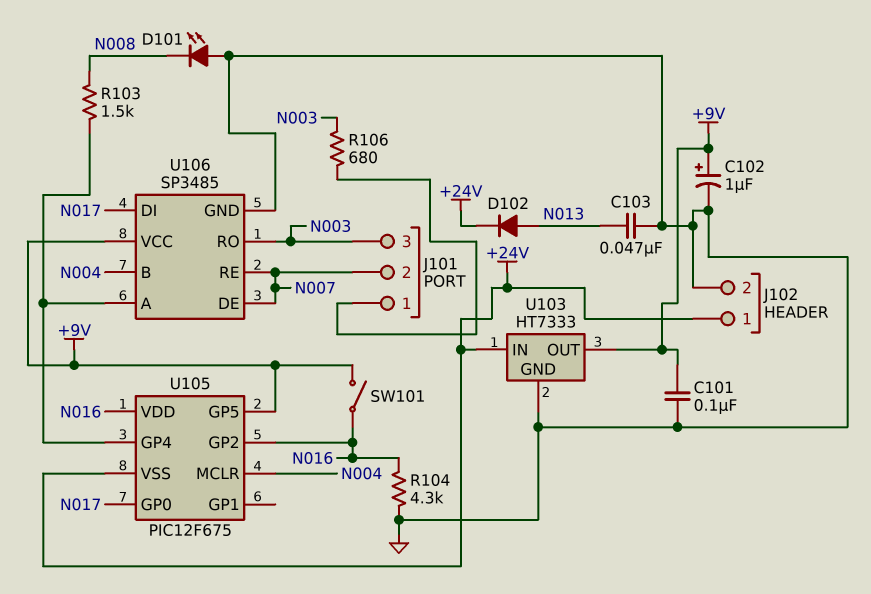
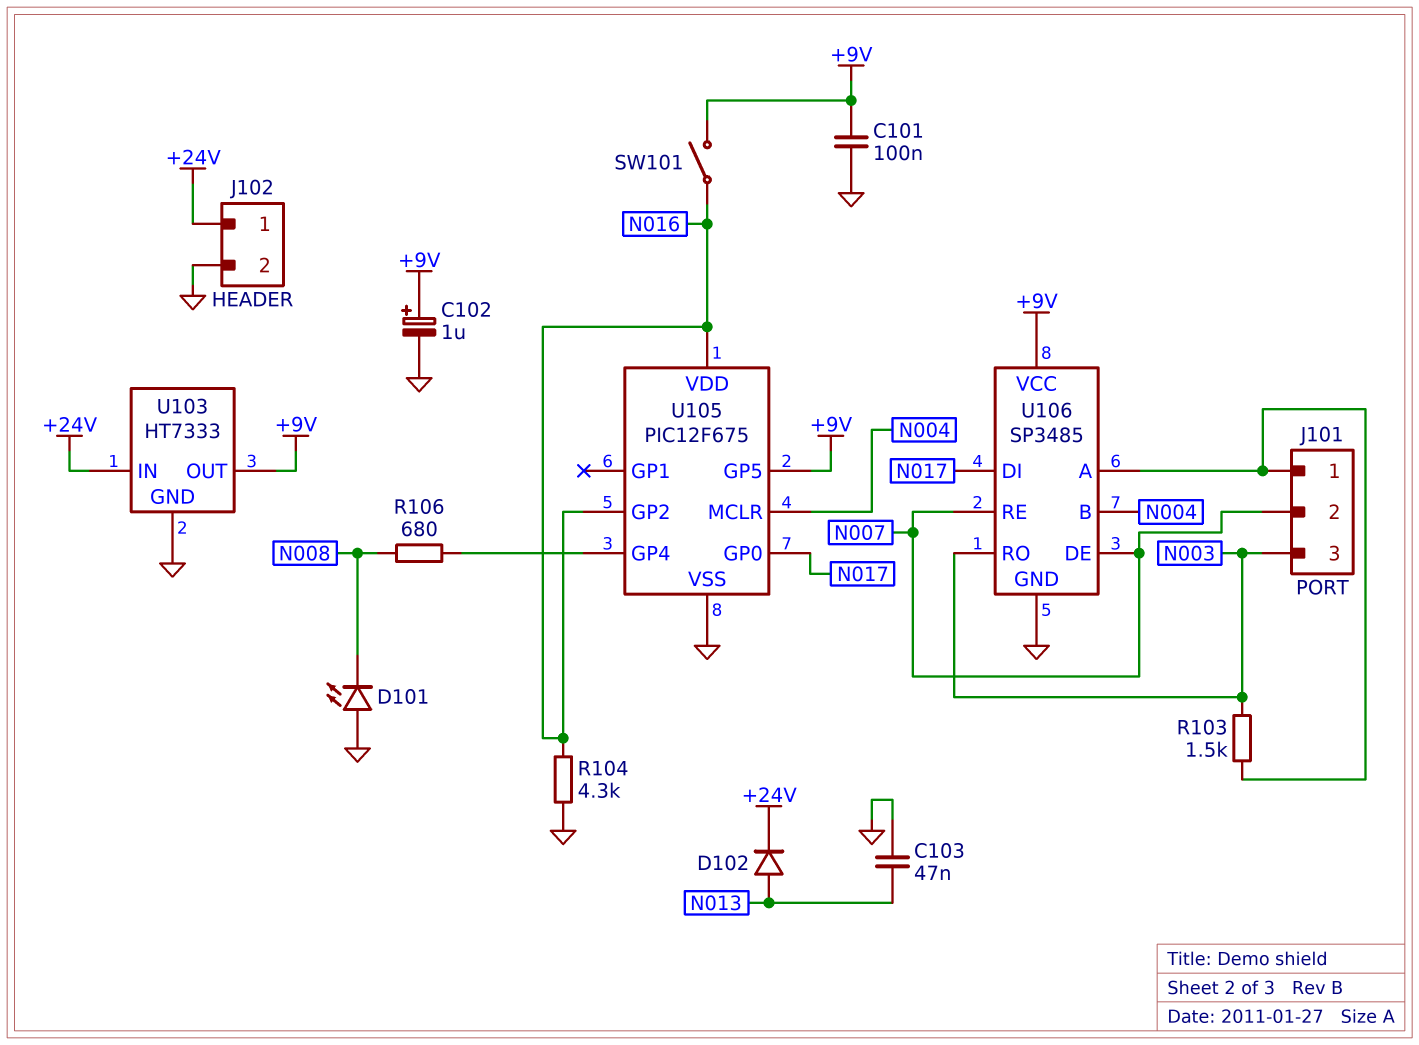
R103: 1.5k (N008, U105/GP4) -> 1.5k (J101/1, N003)
R106: 680 (J101/1, N003) -> 680 (N008, U105/GP4)
U105 pin VSS: +24V -> GND
U106 pin A: U105/GP4 -> J101/1

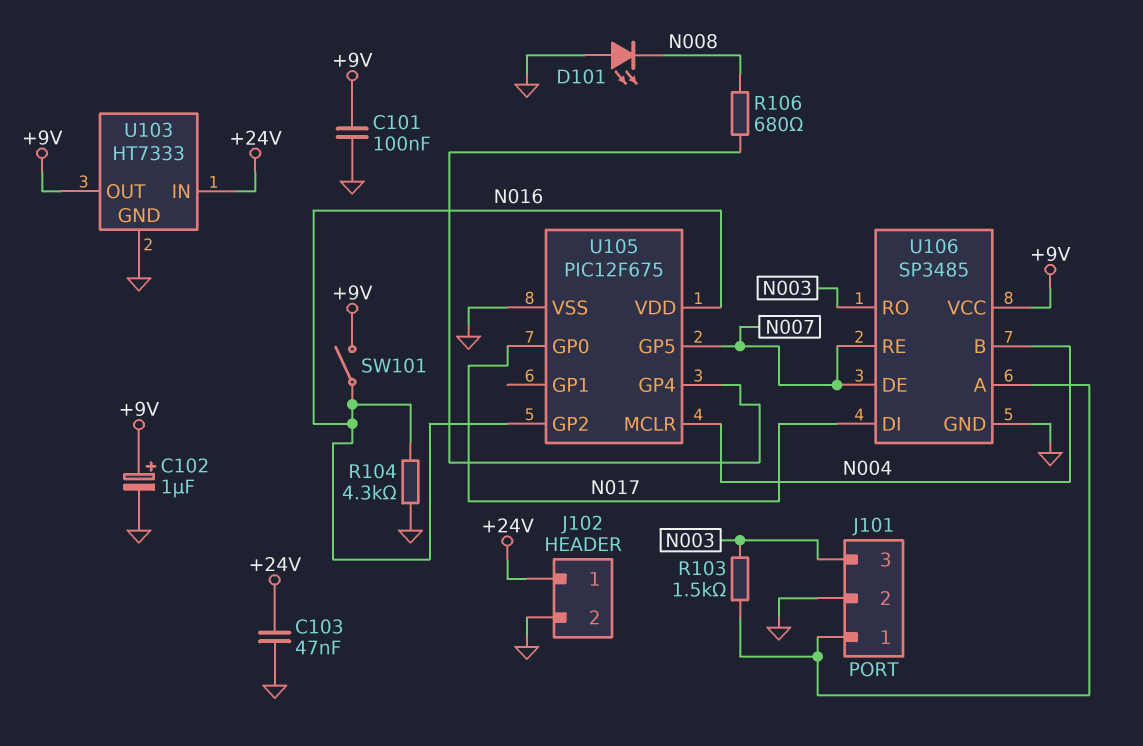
C103: 47nF (GND, N013) -> 47nF (+24V, GND)
D102: diode (A N013, K +24V) -> none
J101 pin 2: N007 -> GND
U105 pin GP5: +9V -> N007

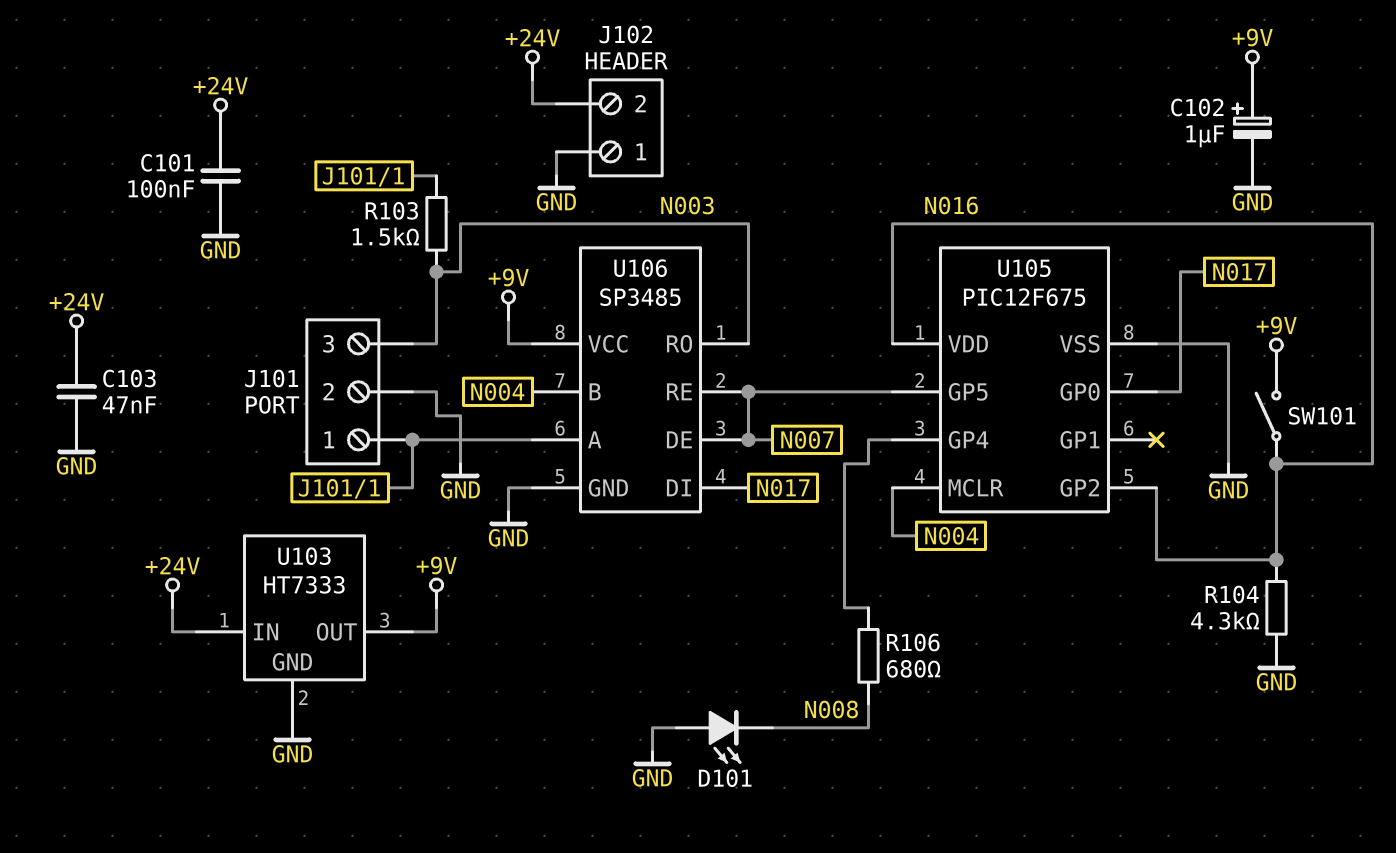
C101: 100nF (+9V, GND) -> 100nF (+24V, GND)
J102 pin 1: +24V -> GND
J102 pin 2: GND -> +24V

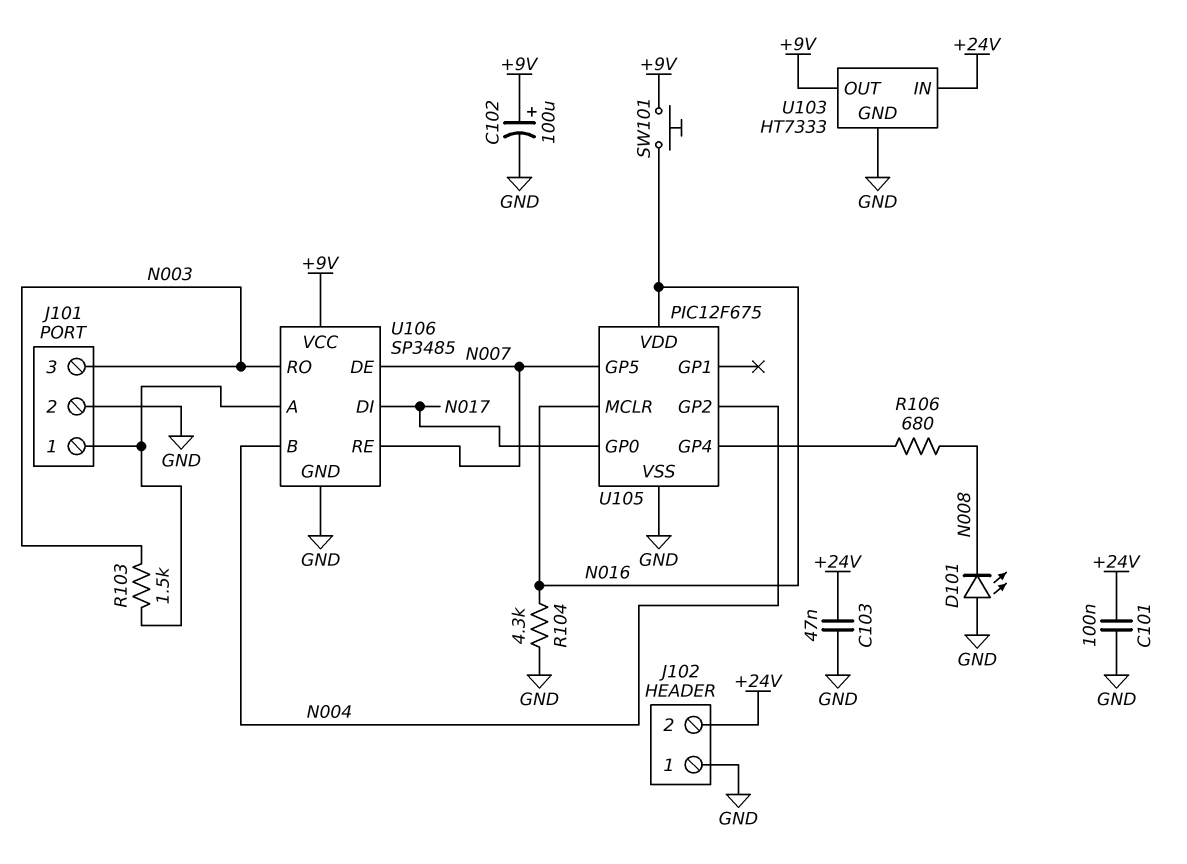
C102: 1uF (plus +9V, minus GND) -> 100uF (plus +9V, minus GND)
SW101: switch (+9V, N016) -> button (+9V, N016)
U105 pin GP2: N016 -> N004
U105 pin MCLR: N004 -> N016

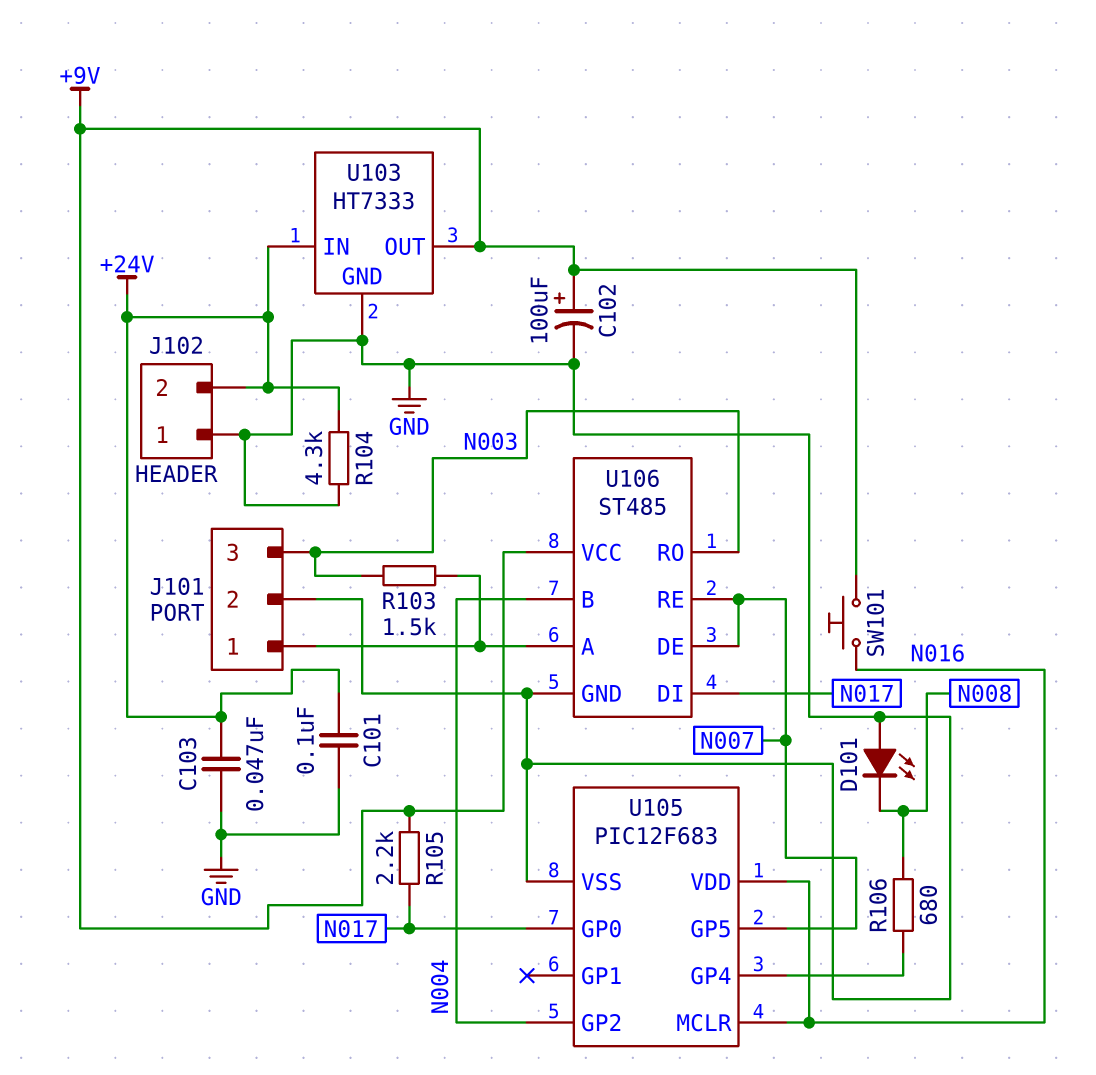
R104: 4.3k (GND, N016) -> 4.3k (+24V, GND)
R105: none -> 2.2k (+9V, N017)
U105: PIC12F675 -> PIC12F683
U106: SP3485 -> ST485

